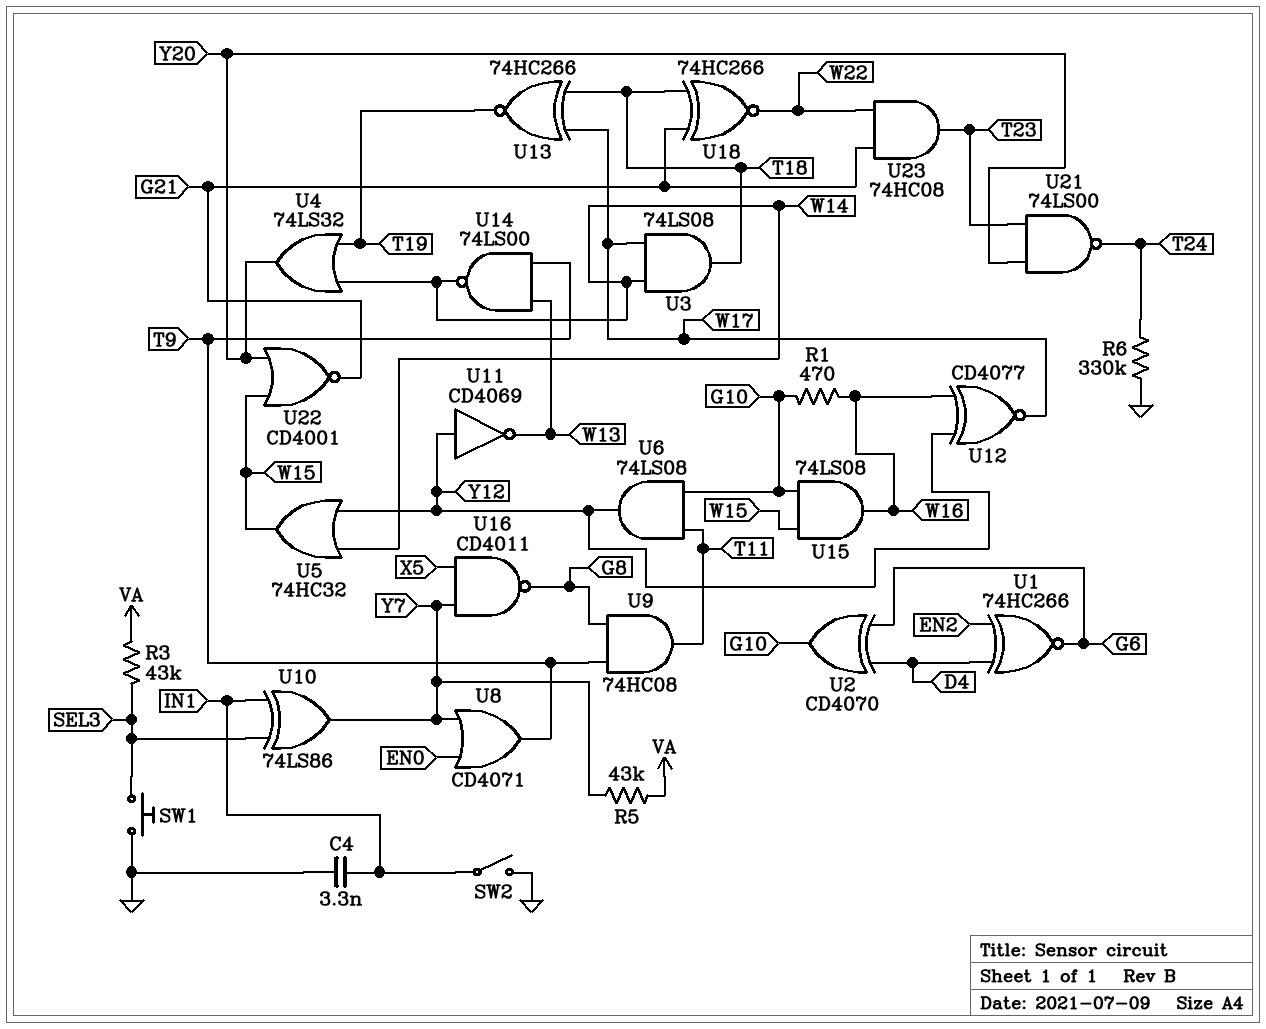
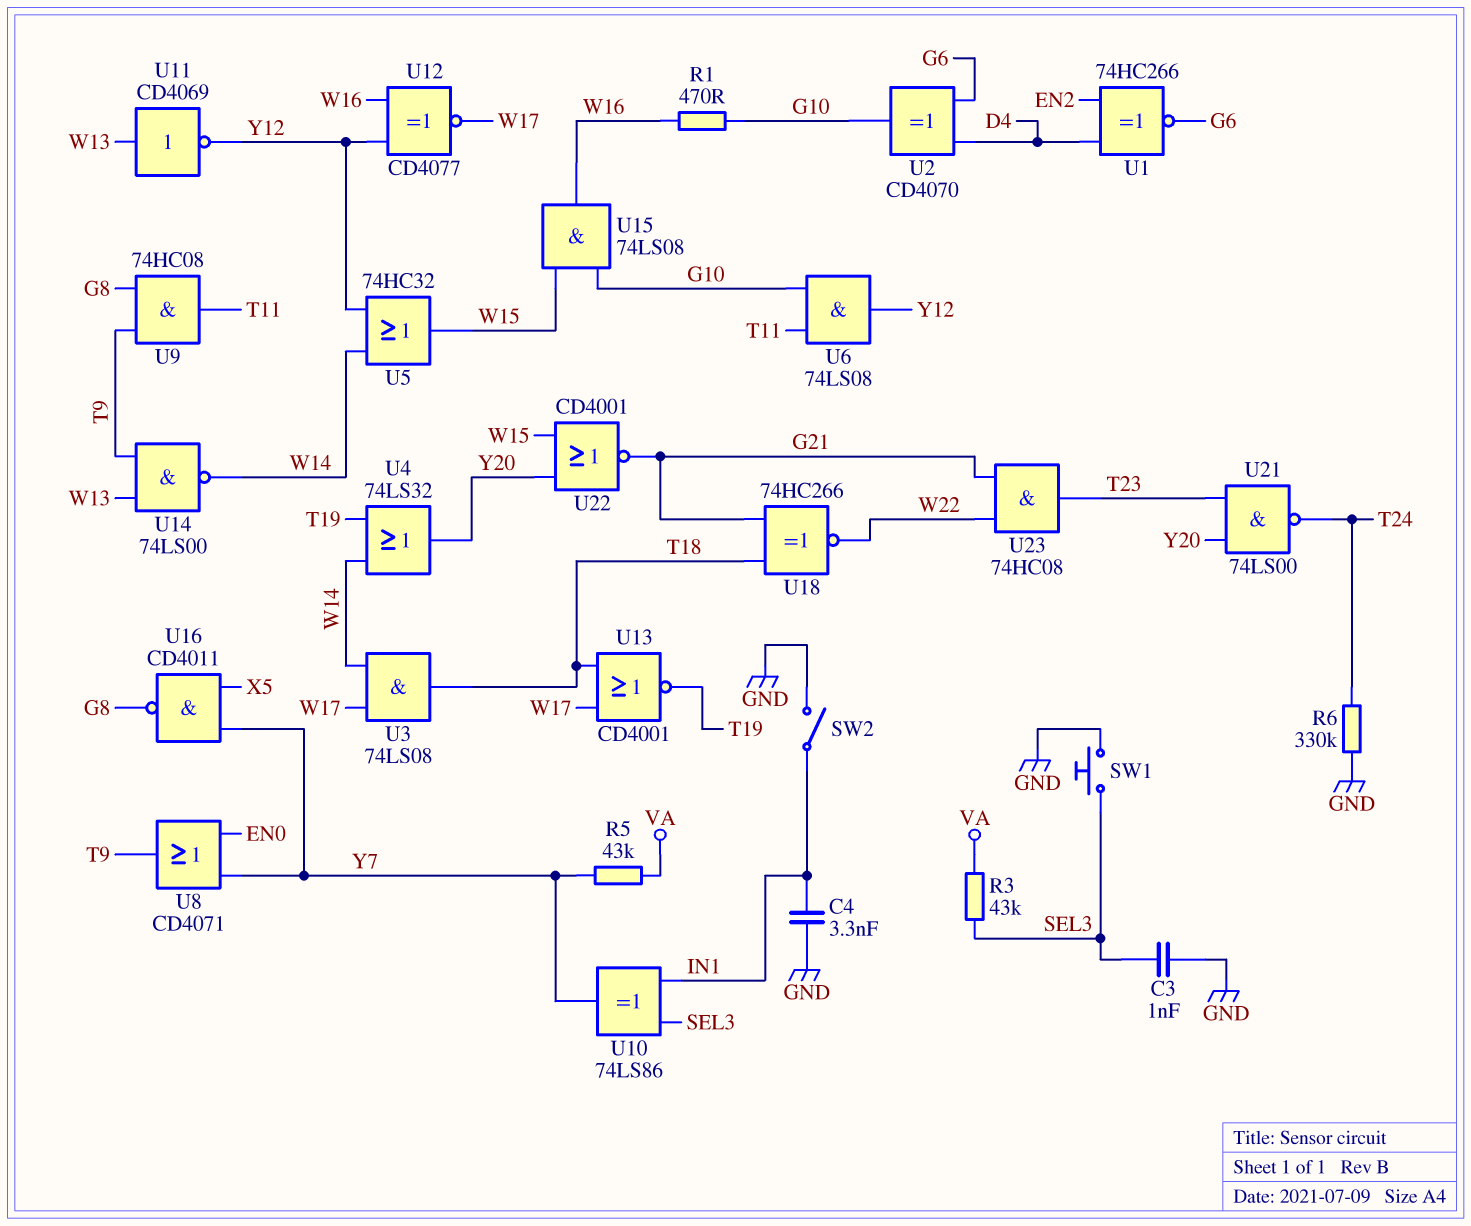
C3: none -> 1nF (GND, SEL3)
U11: NOT CD4069 (in Y12, out W13) -> NOT CD4069 (in W13, out Y12)
U13: XNOR 74HC266 (in T18, in W17, out T19) -> NOR CD4001 (in T18, in W17, out T19)

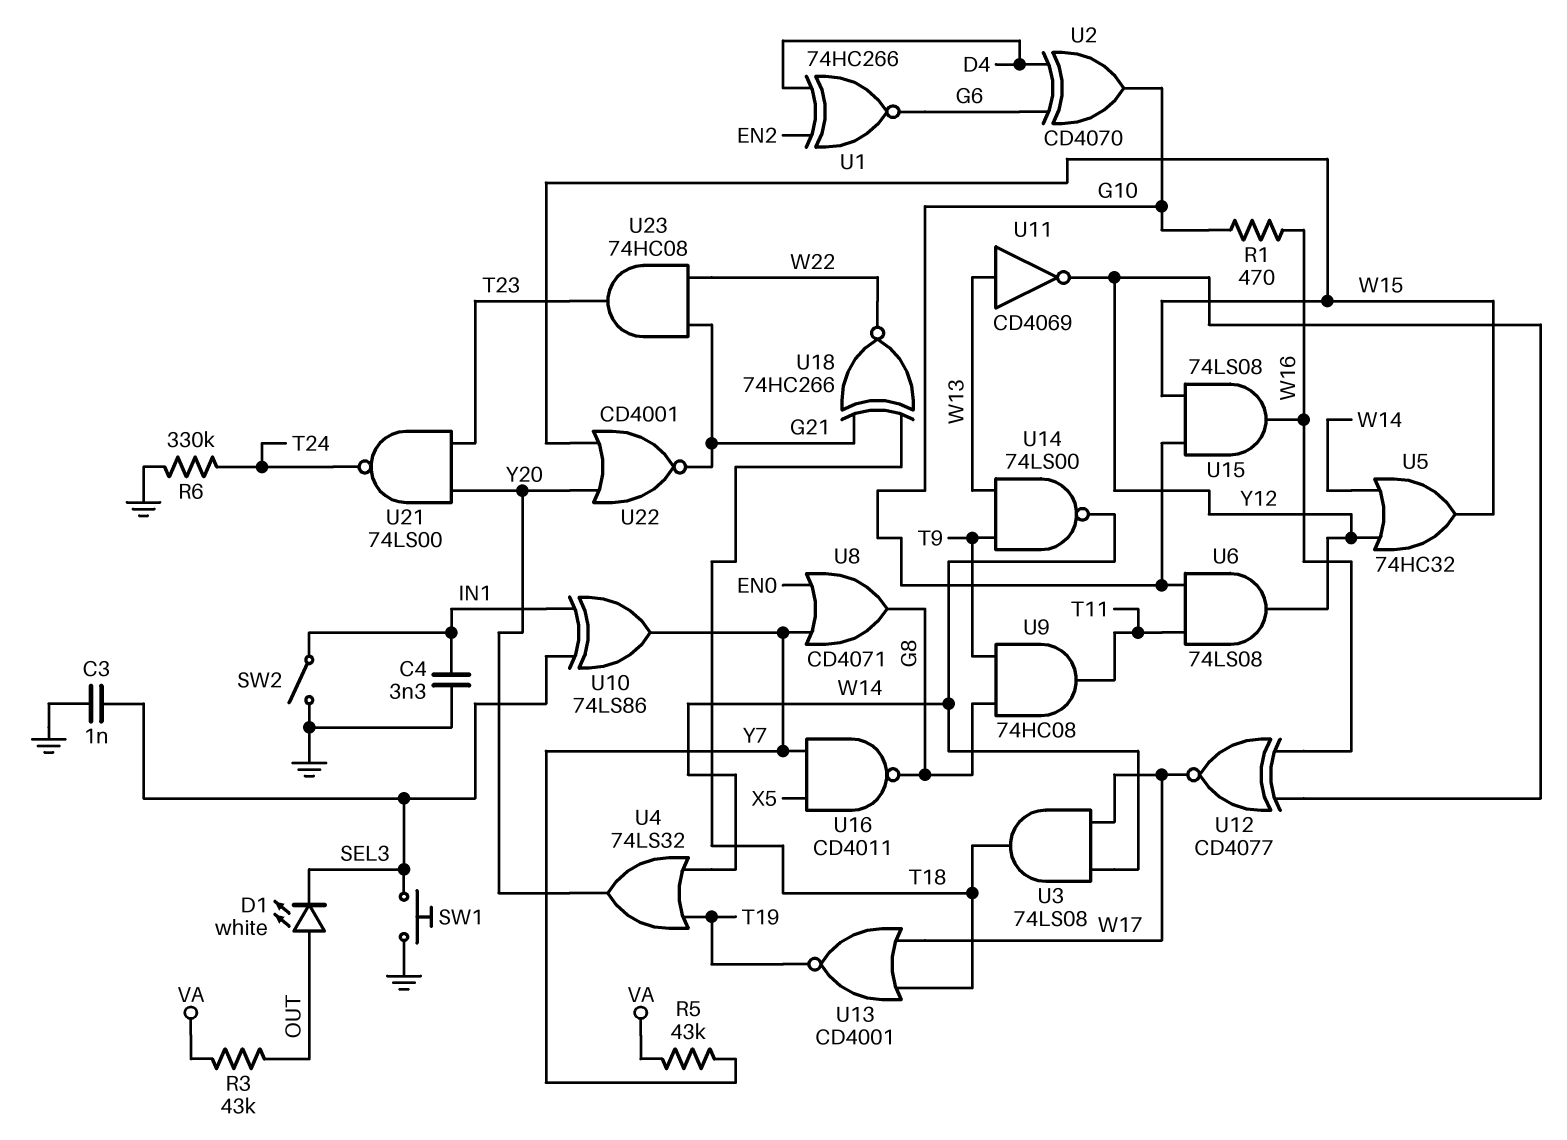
D1: none -> LED white (A OUT, K SEL3)
R3: 43k (SEL3, VA) -> 43k (OUT, VA)
U8: OR CD4071 (in EN0, in Y7, out T9) -> OR CD4071 (in EN0, in Y7, out G8)

